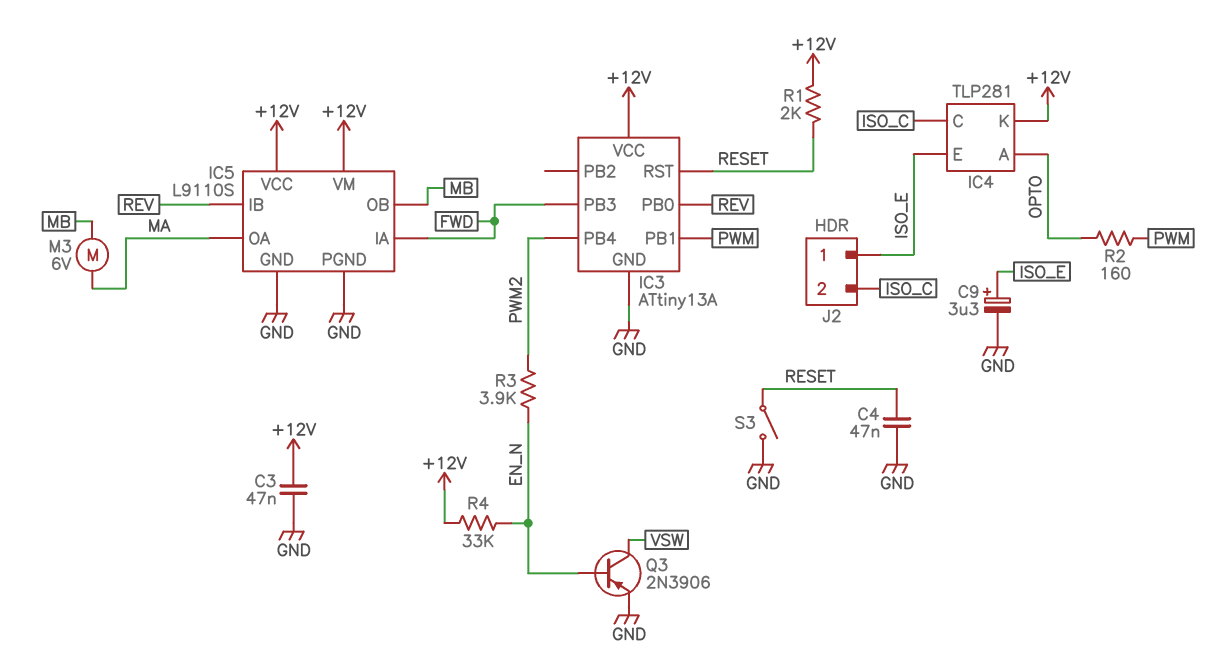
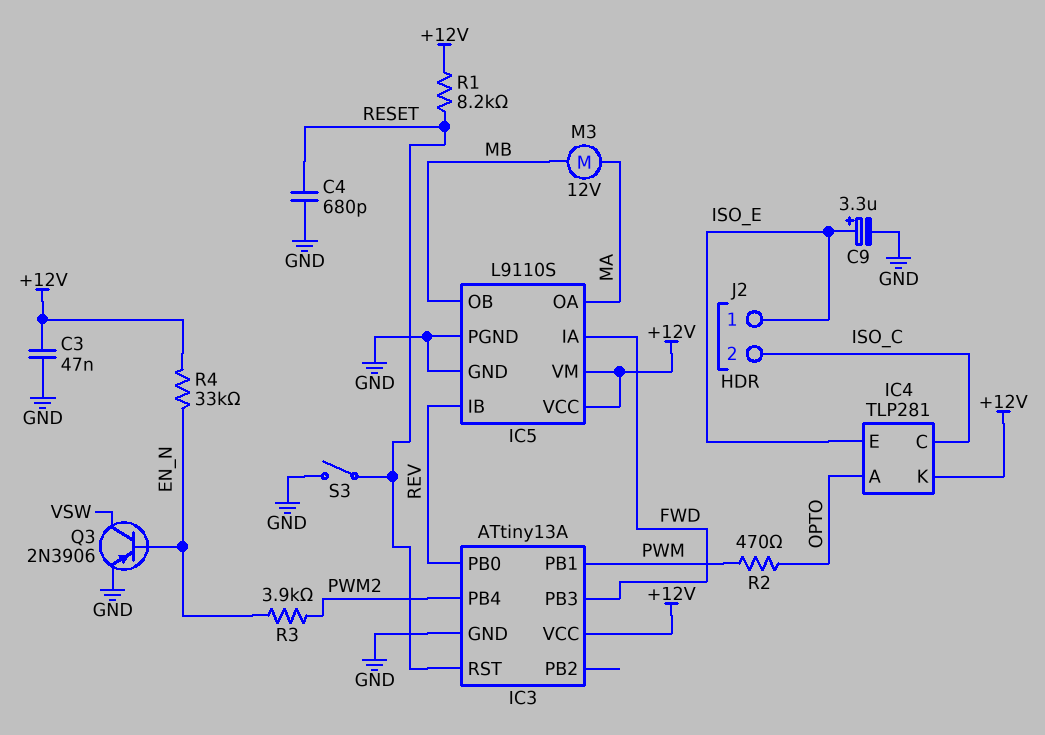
C4: 47nF (GND, RESET) -> 680pF (GND, RESET)
M3: motor 6V (MA, MB) -> motor 12V (MA, MB)
R1: 2k (+12V, RESET) -> 8.2k (+12V, RESET)
R2: 160 (OPTO, PWM) -> 470 (OPTO, PWM)

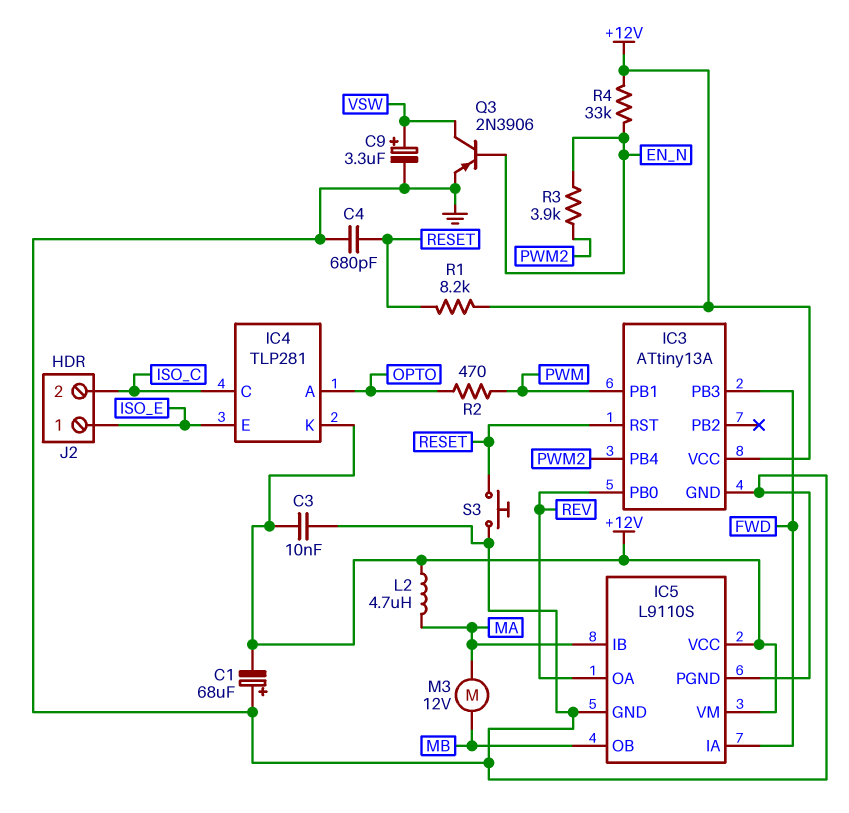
C1: none -> 68uF (plus GND, minus +12V)
C3: 47nF (+12V, GND) -> 10nF (+12V, GND)
C9: 3.3uF (plus ISO_E, minus GND) -> 3.3uF (plus VSW, minus GND)
IC5 pin IB: REV -> MA
IC5 pin OA: MA -> REV
L2: none -> 4.7uH (+12V, MA)
S3: switch (GND, RESET) -> button (GND, RESET)

